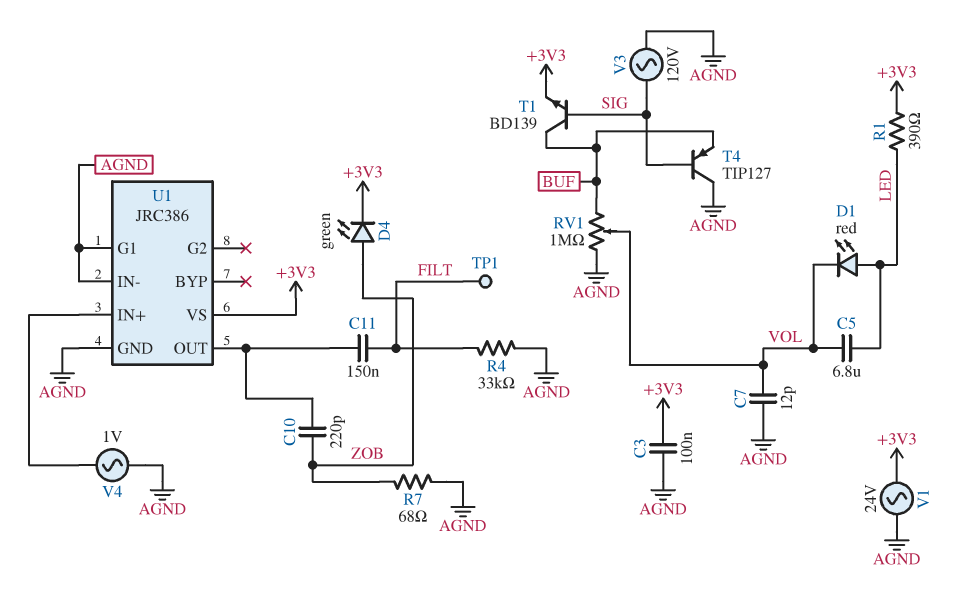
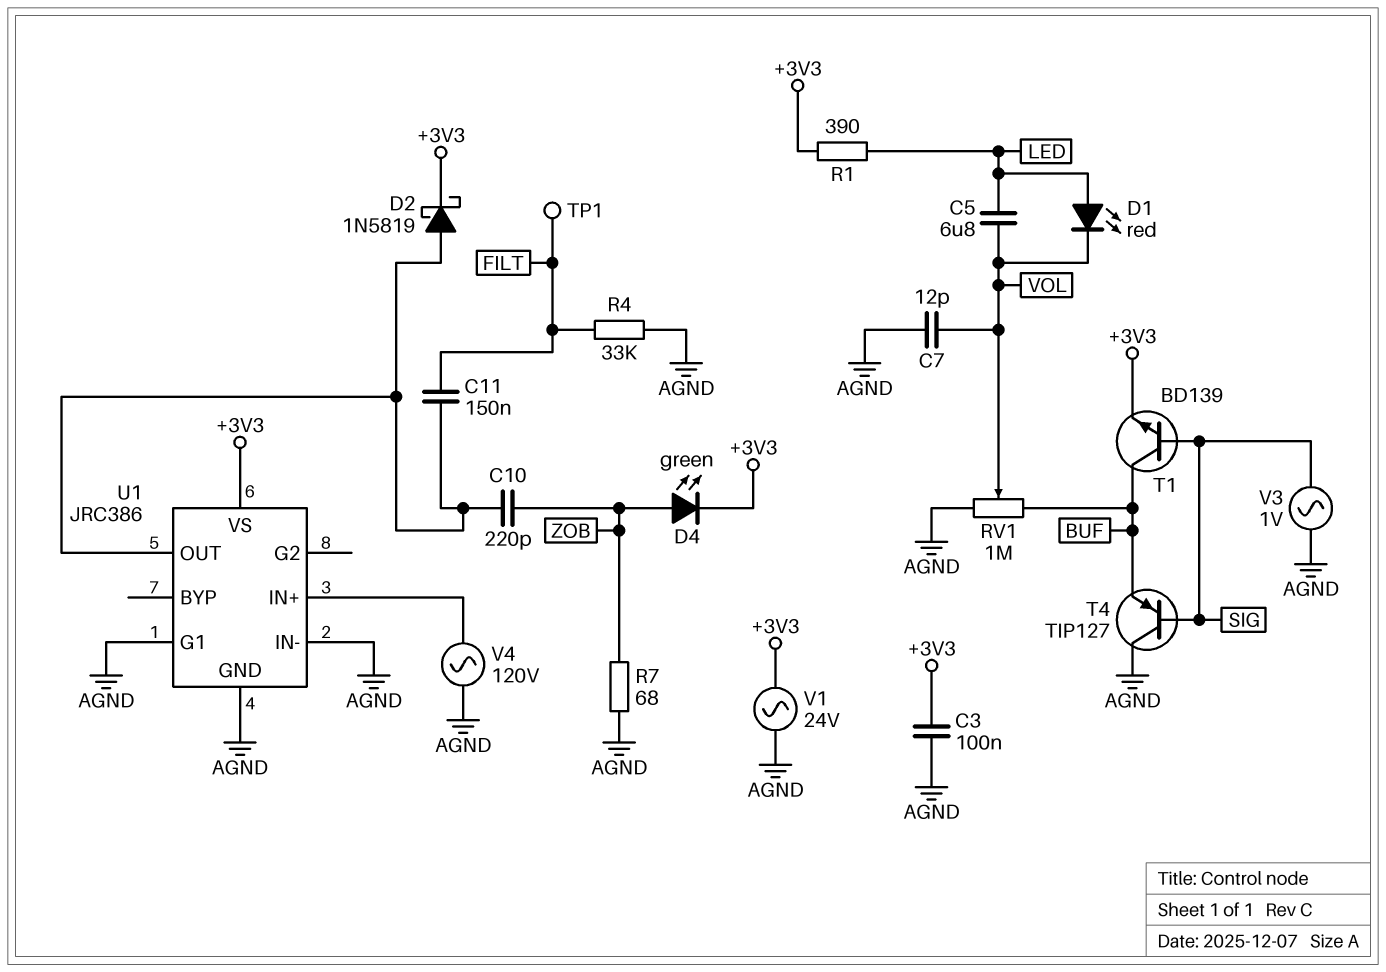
D2: none -> schottky 1N5819 (A U1/OUT, K +3V3)
V3: AC 120V (AGND, SIG) -> AC 1V (AGND, SIG)
V4: AC 1V (AGND, U1/IN+) -> AC 120V (AGND, U1/IN+)

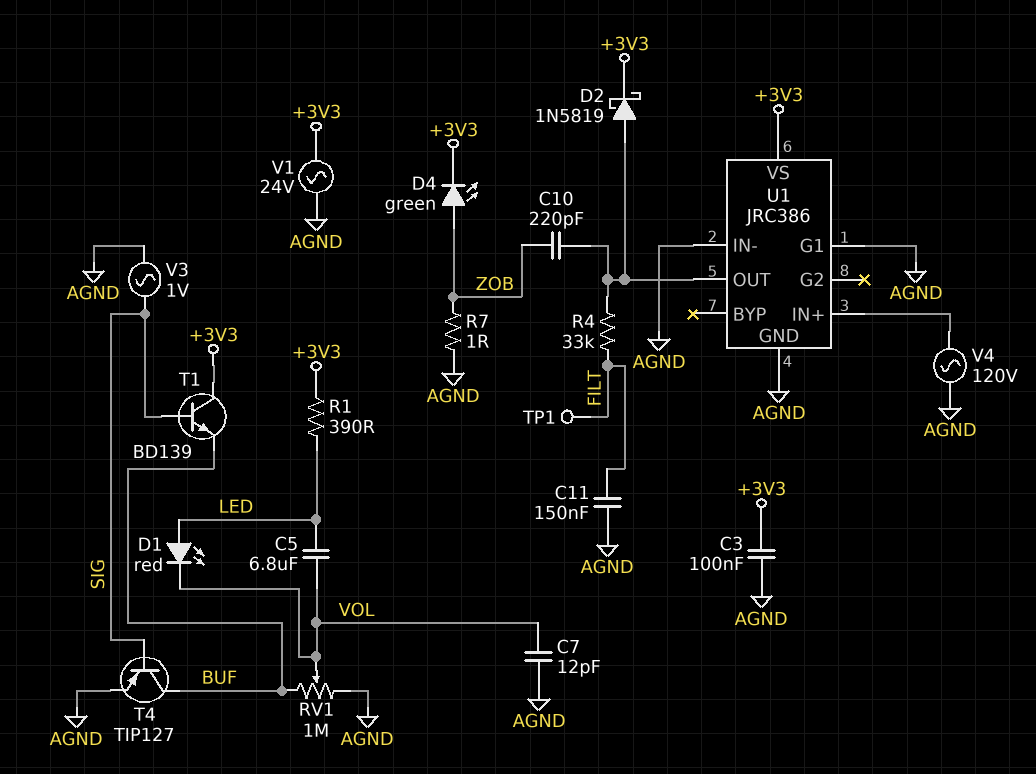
C11: 150nF (FILT, U1/OUT) -> 150nF (AGND, FILT)
R4: 33k (AGND, FILT) -> 33k (FILT, U1/OUT)
R7: 68 (AGND, ZOB) -> 1 (AGND, ZOB)
T1: NPN BD139 (B SIG, C BUF, E +3V3) -> NPN BD139 (B SIG, C +3V3, E BUF)
T4: PNP TIP127 (B SIG, C AGND, E BUF) -> PNP TIP127 (B SIG, C BUF, E AGND)

